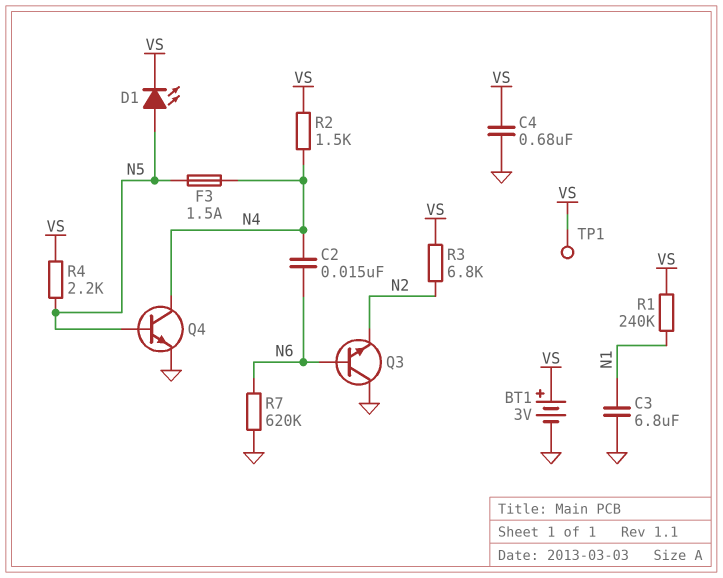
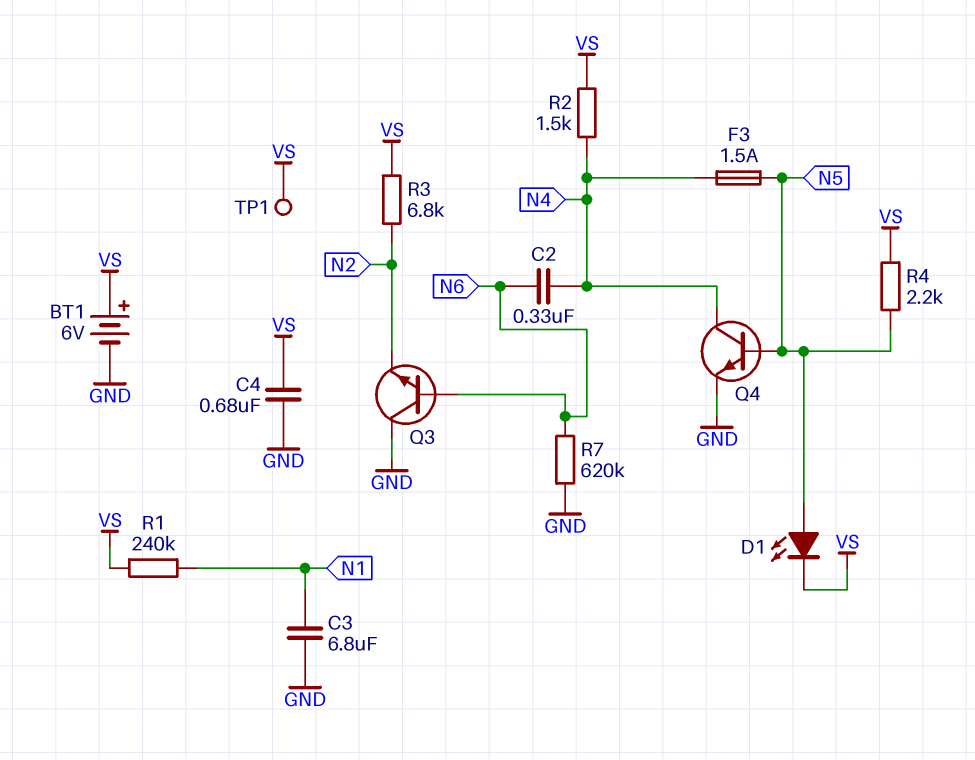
BT1: 3V (plus VS, minus GND) -> 6V (plus VS, minus GND)
C2: 15nF (N4, N6) -> 330nF (N4, N6)

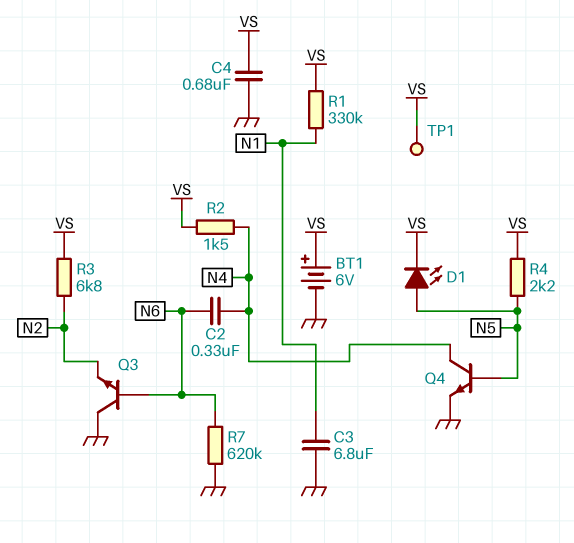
F3: 1.5A (N4, N5) -> none
R1: 240k (N1, VS) -> 330k (N1, VS)

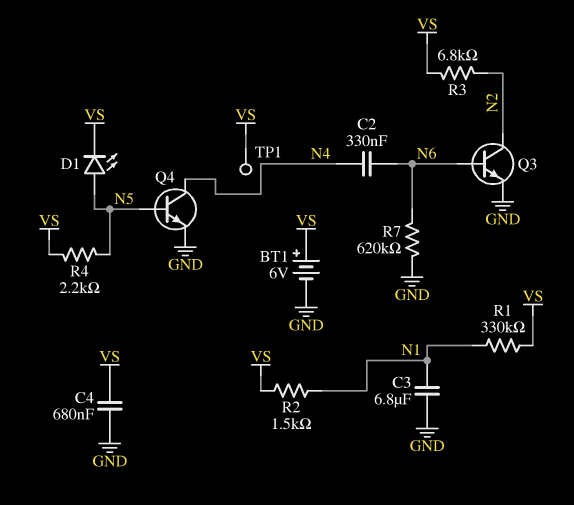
Q3: NPN (B N6, C GND, E N2) -> NPN (B N6, C N2, E GND)
R2: 1.5k (N4, VS) -> 1.5k (N1, VS)

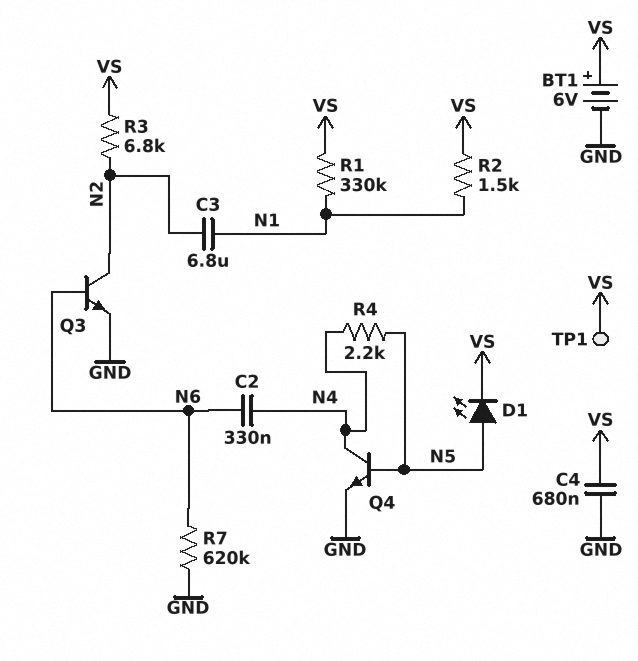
C3: 6.8uF (GND, N1) -> 6.8uF (N1, N2)
R4: 2.2k (N5, VS) -> 2.2k (N4, N5)

